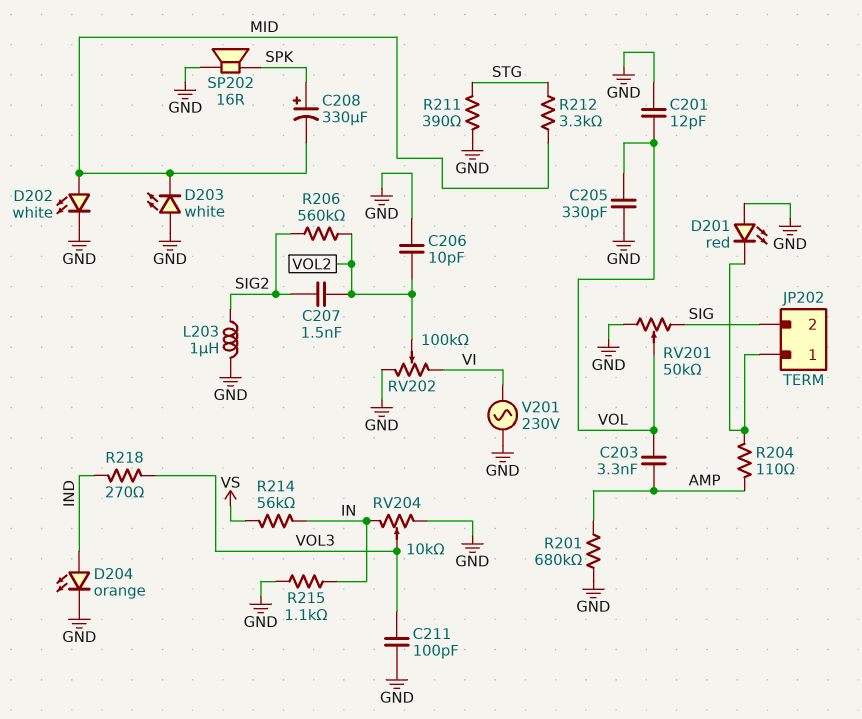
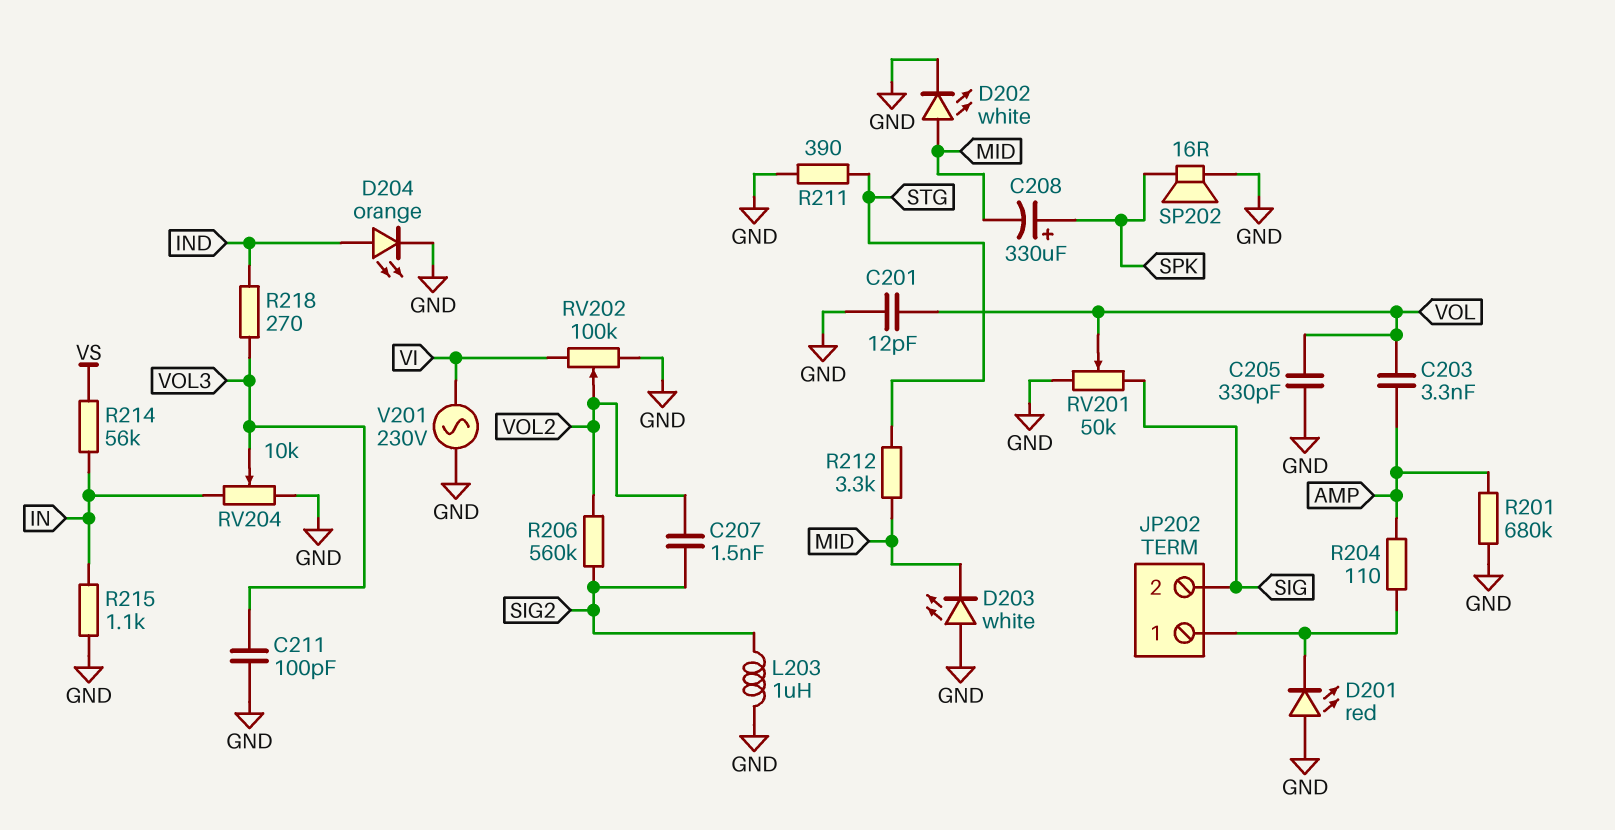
C206: 10pF (GND, VOL2) -> none

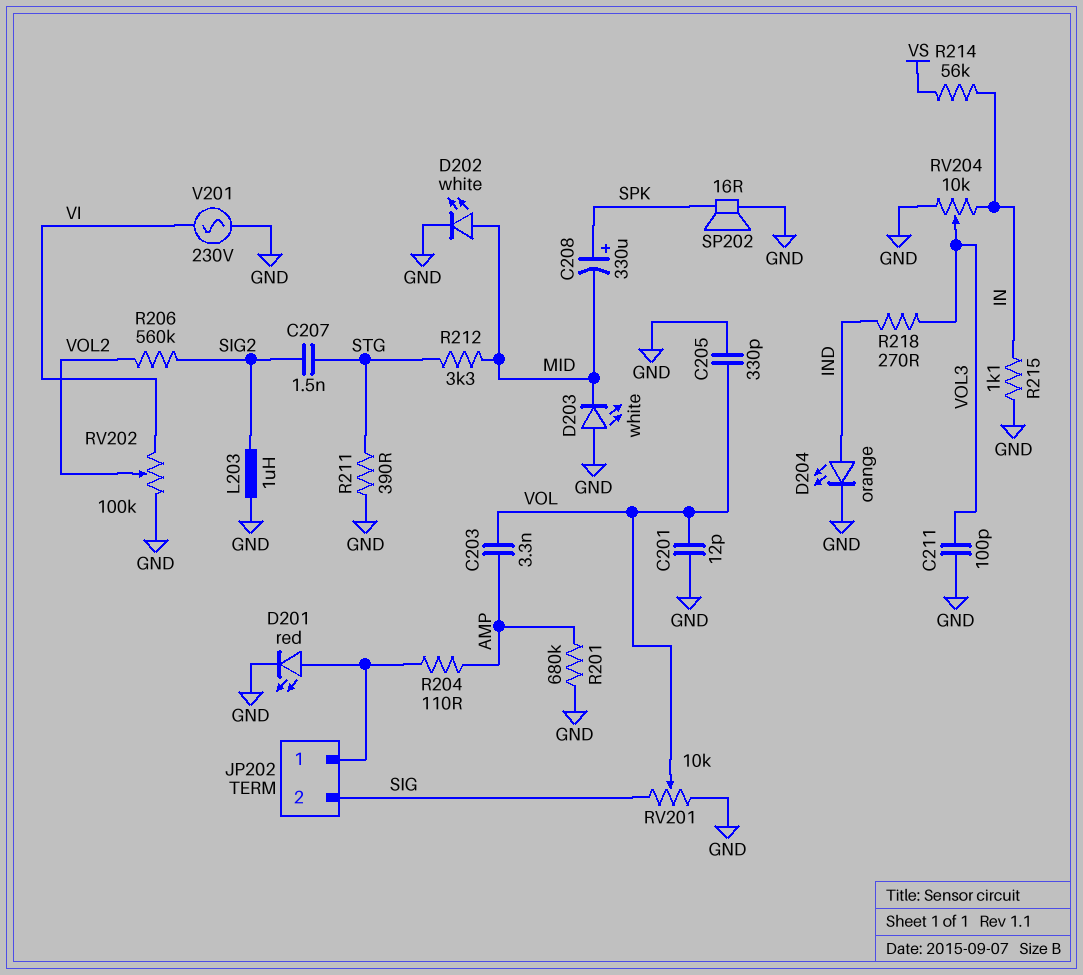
C207: 1.5nF (SIG2, VOL2) -> 1.5nF (SIG2, STG)
D201: LED red (A GND, K JP202/1) -> LED red (A JP202/1, K GND)
RV201: 50k (GND, SIG, wiper VOL) -> 10k (GND, SIG, wiper VOL)

